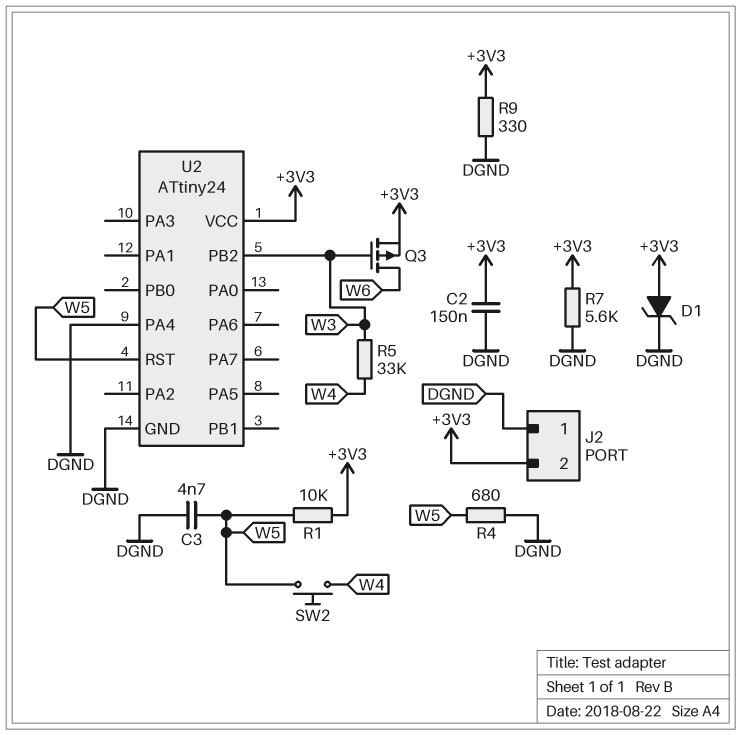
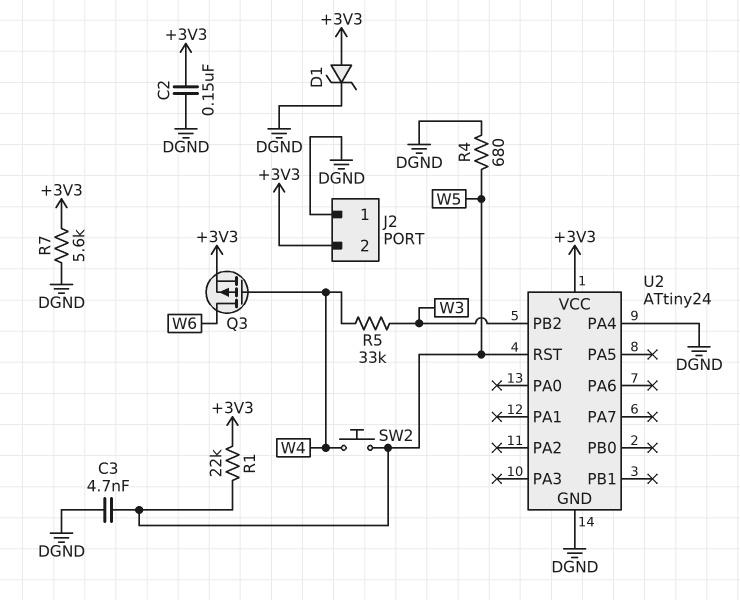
Q3: PMOS (G W3, D W6, S +3V3) -> PMOS (G W4, D W6, S +3V3)
R1: 10k (+3V3, W5) -> 22k (+3V3, W5)
R9: 330 (+3V3, DGND) -> none

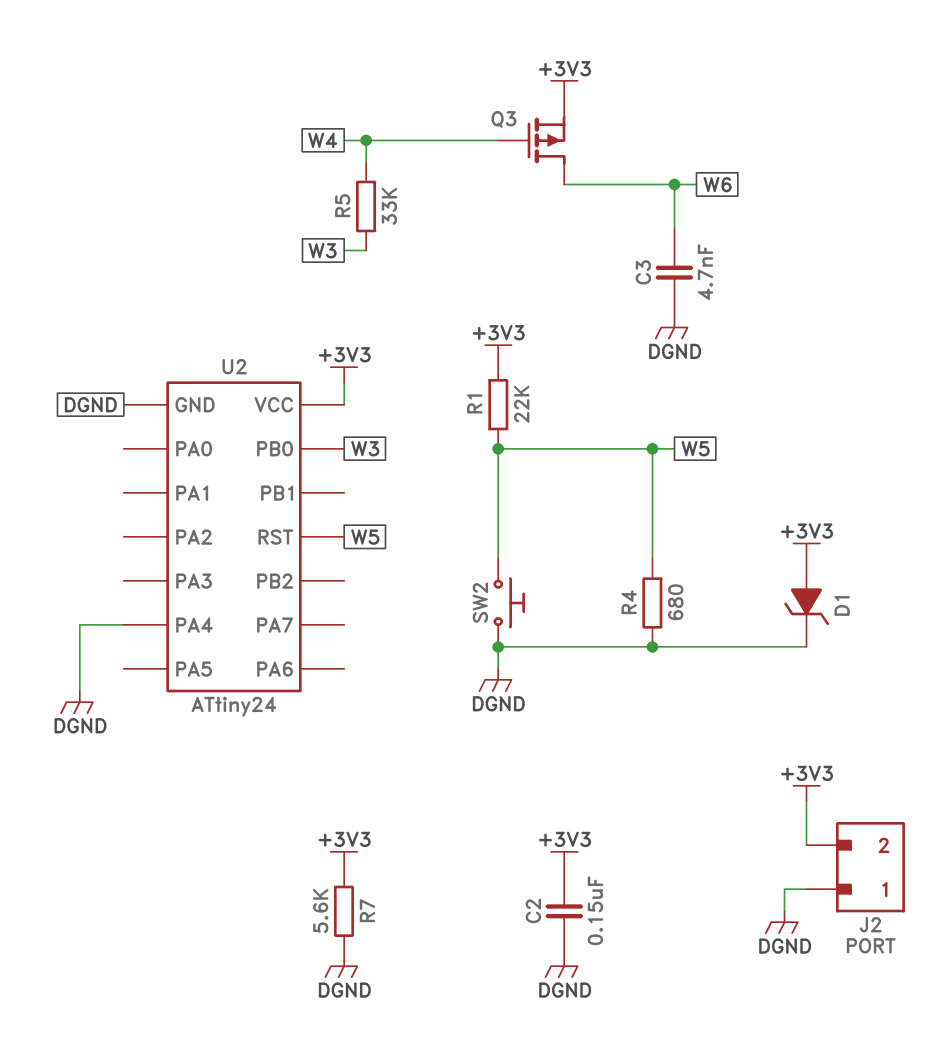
C3: 4.7nF (DGND, W5) -> 4.7nF (DGND, W6)
SW2: button (W4, W5) -> button (DGND, W5)
U2 pin PB0: none -> W3
U2 pin PB2: W3 -> none

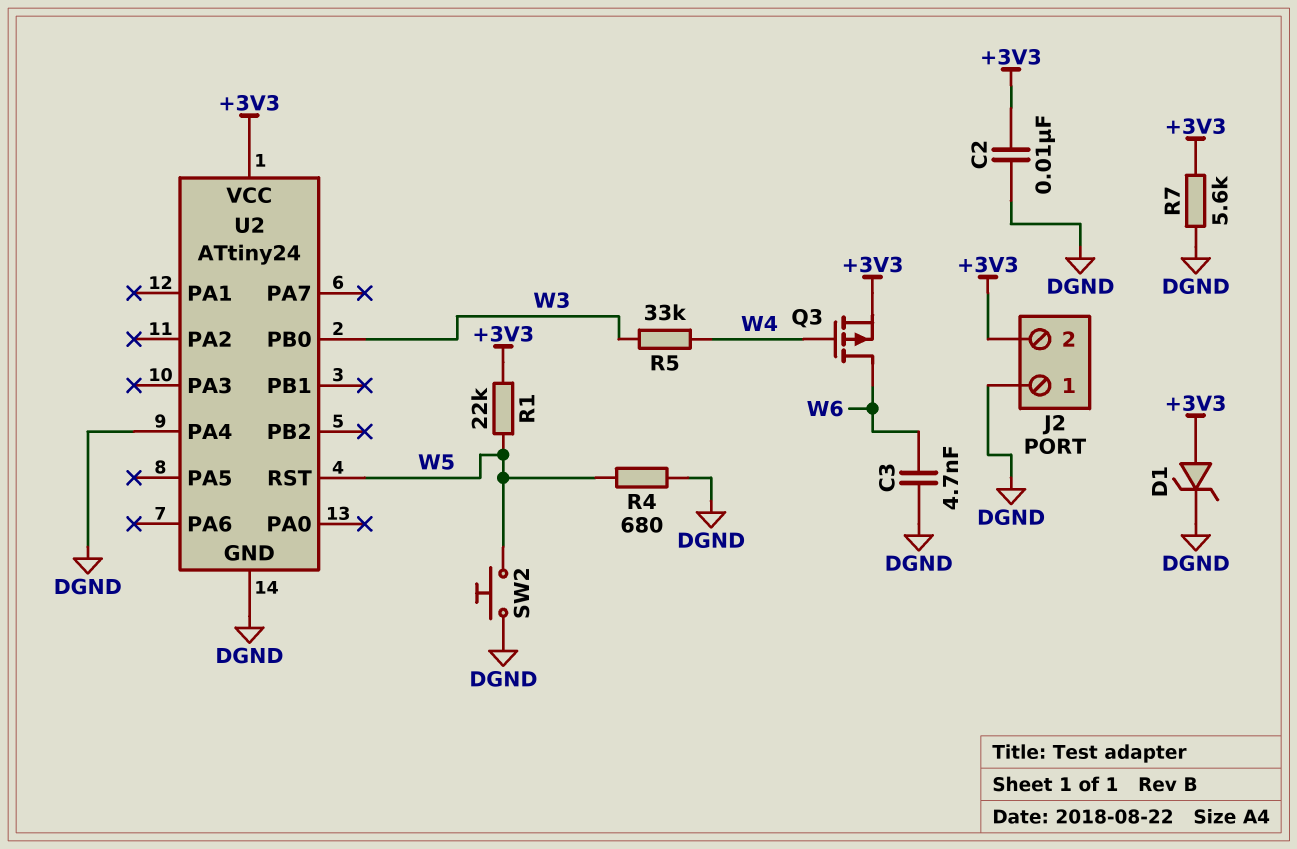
C2: 150nF (+3V3, DGND) -> 10nF (+3V3, DGND)

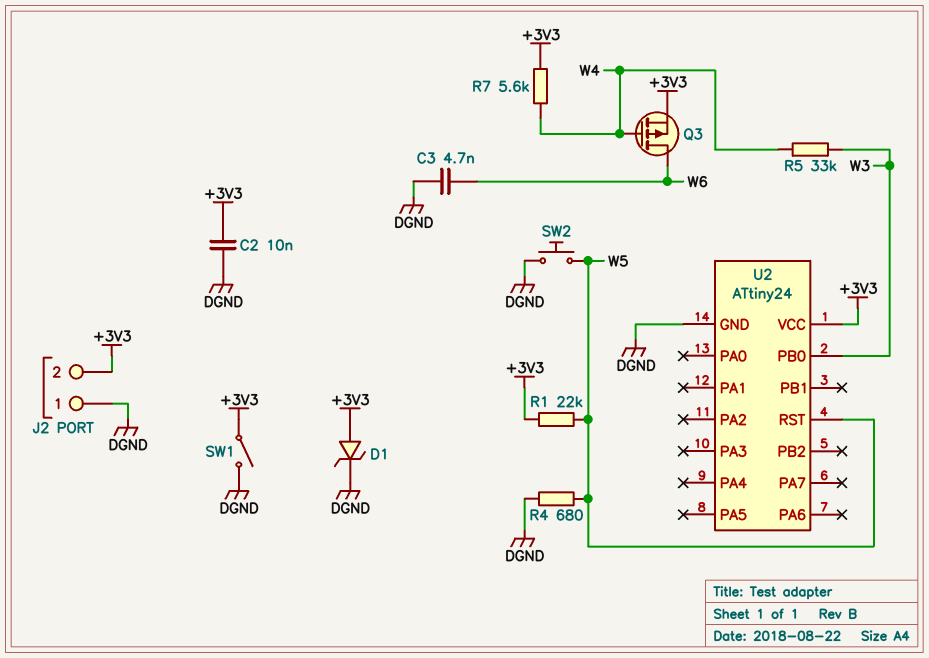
R7: 5.6k (+3V3, DGND) -> 5.6k (+3V3, W4)
SW1: none -> switch (+3V3, DGND)
U2 pin PA4: DGND -> none

